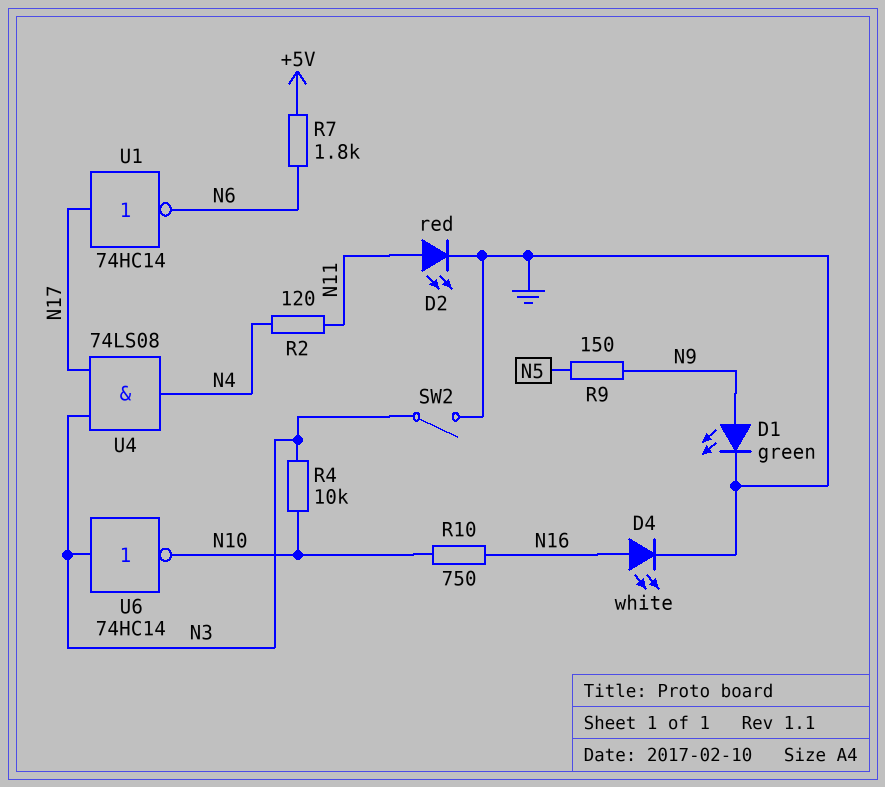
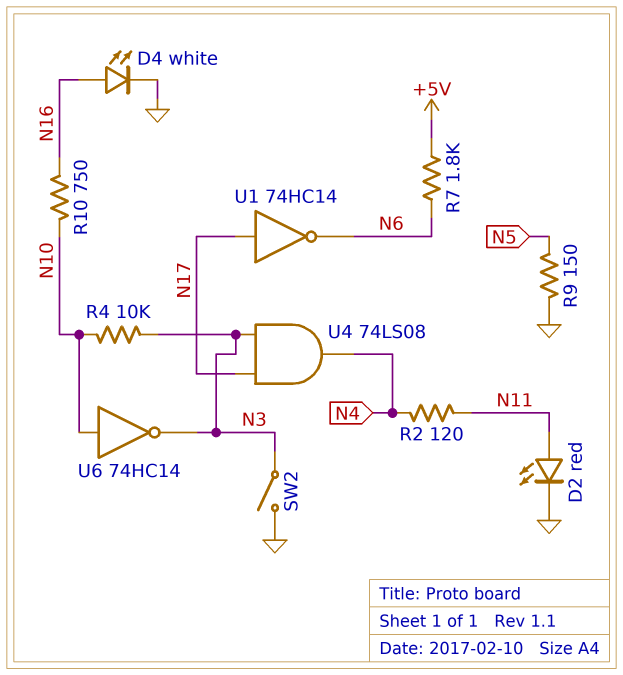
D1: LED green (A N9, K GND) -> none
R9: 150 (N5, N9) -> 150 (GND, N5)
U6: NOT 74HC14 (in N3, out N10) -> NOT 74HC14 (in N10, out N3)

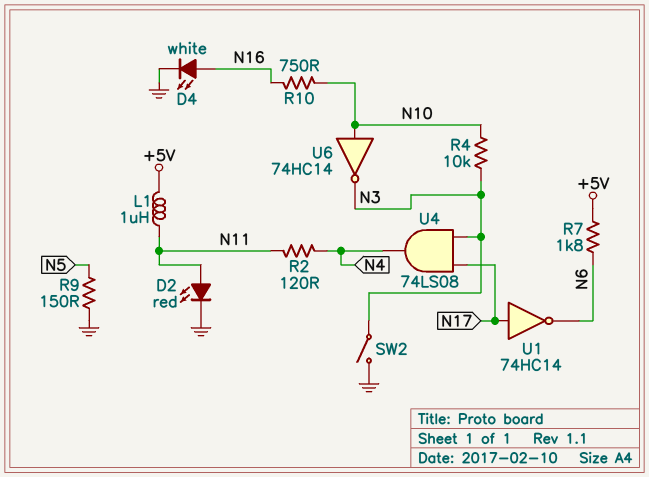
L1: none -> 1uH (+5V, N11)

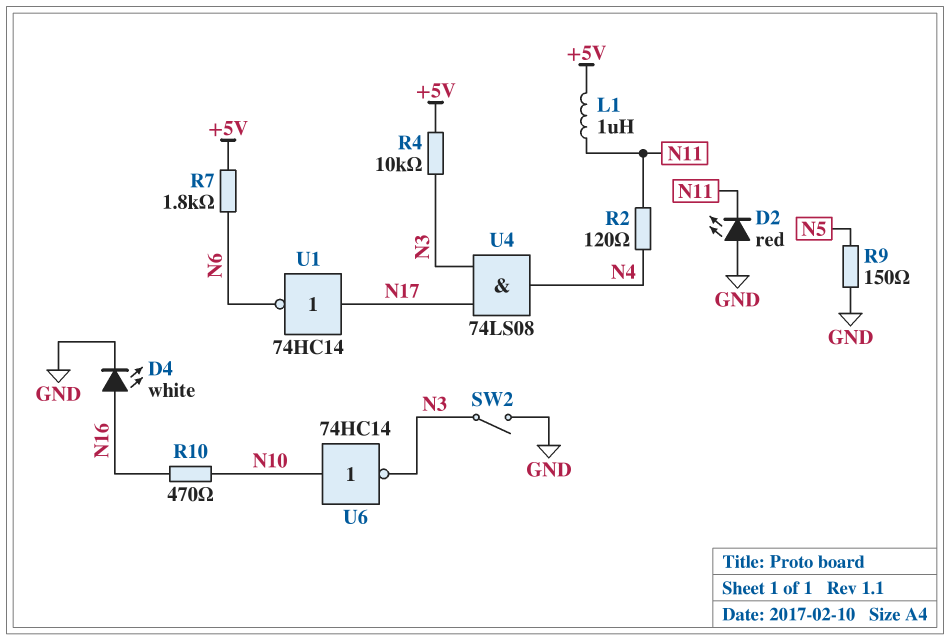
D2: LED red (A N11, K GND) -> LED red (A GND, K N11)
R4: 10k (N3, N10) -> 10k (+5V, N3)
R10: 750 (N10, N16) -> 470 (N10, N16)

